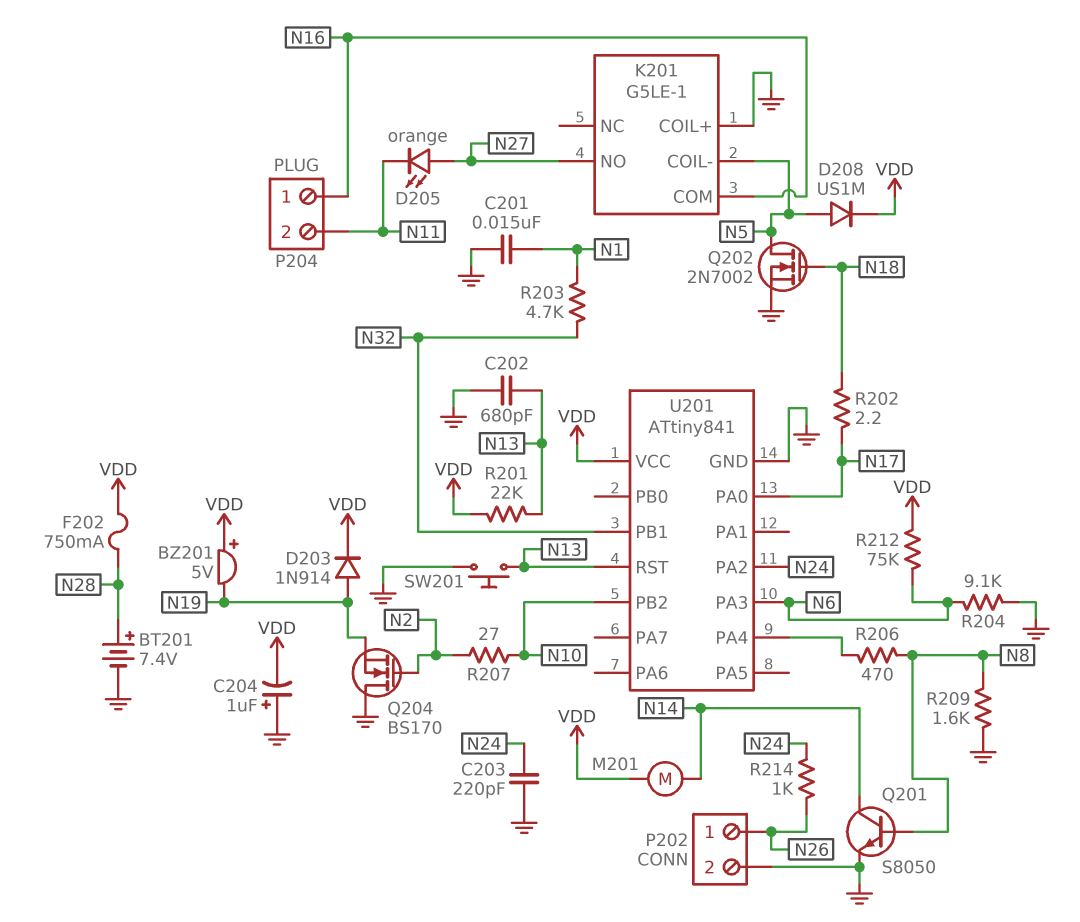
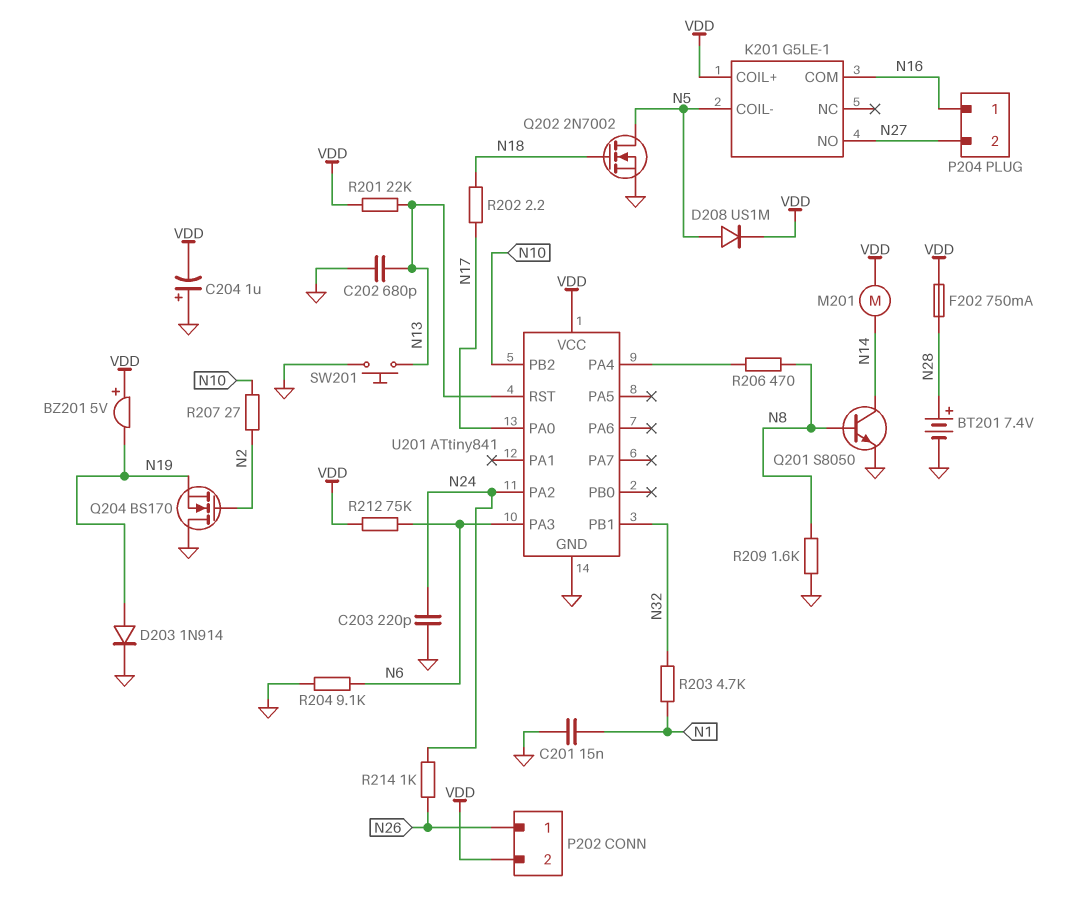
D203: diode 1N914 (A N19, K VDD) -> diode 1N914 (A N19, K GND)
D205: LED orange (A N27, K N11) -> none
K201 pin COIL+: GND -> VDD
P202 pin 2: GND -> VDD
P204 pin 2: N11 -> N27

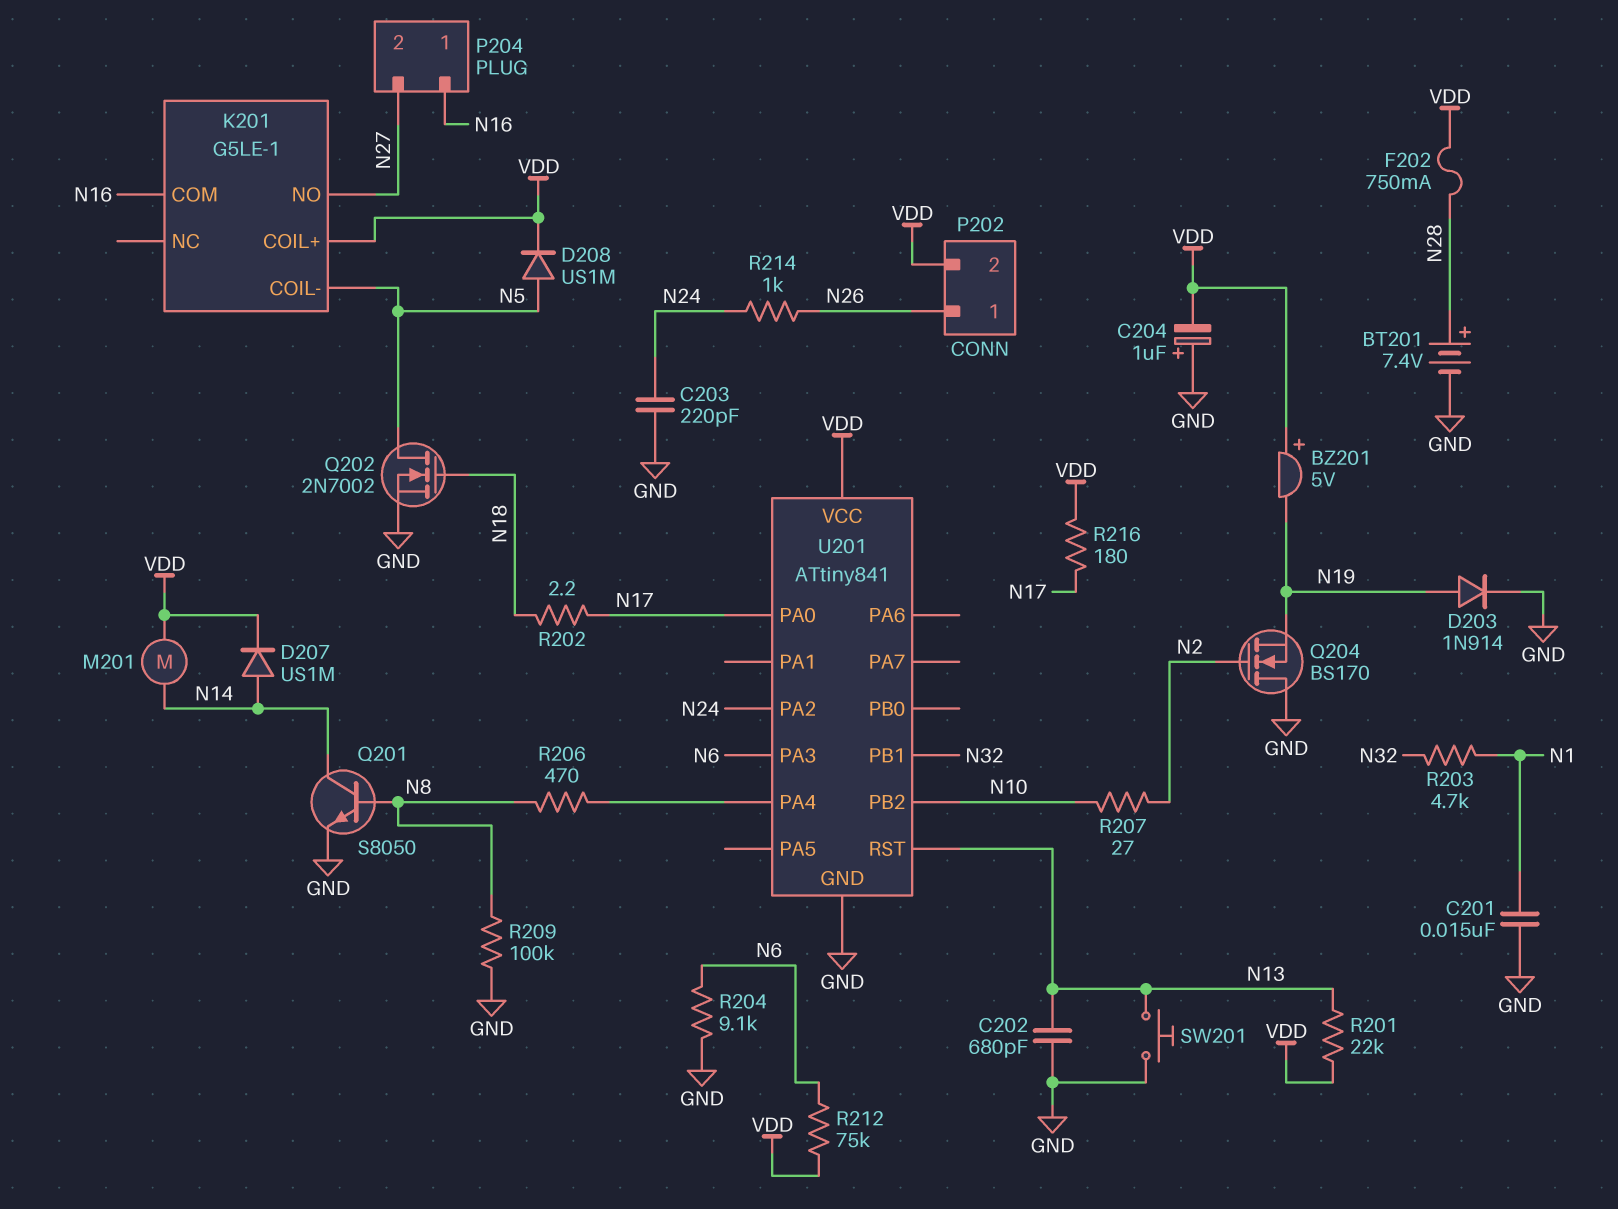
D207: none -> diode US1M (A N14, K VDD)
R209: 1.6k (GND, N8) -> 100k (GND, N8)
R216: none -> 180 (N17, VDD)

